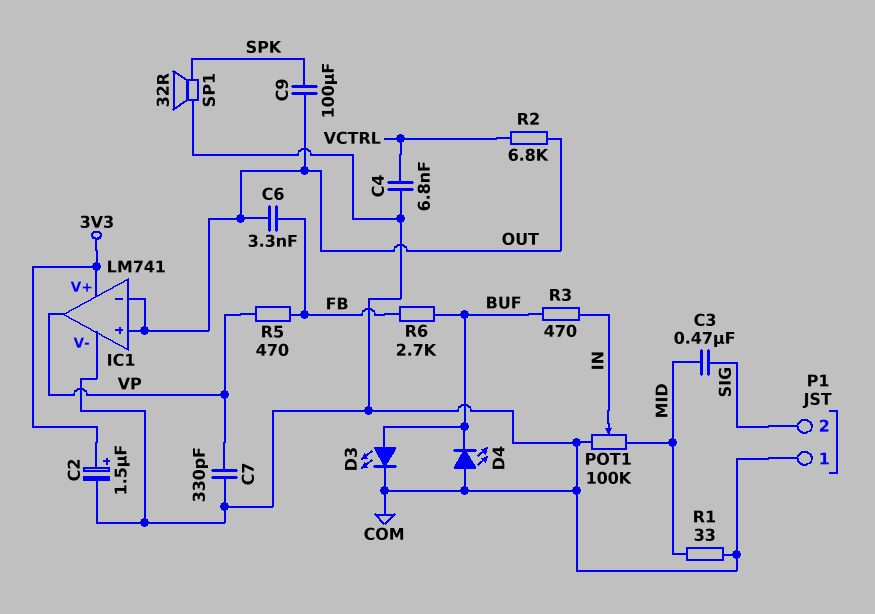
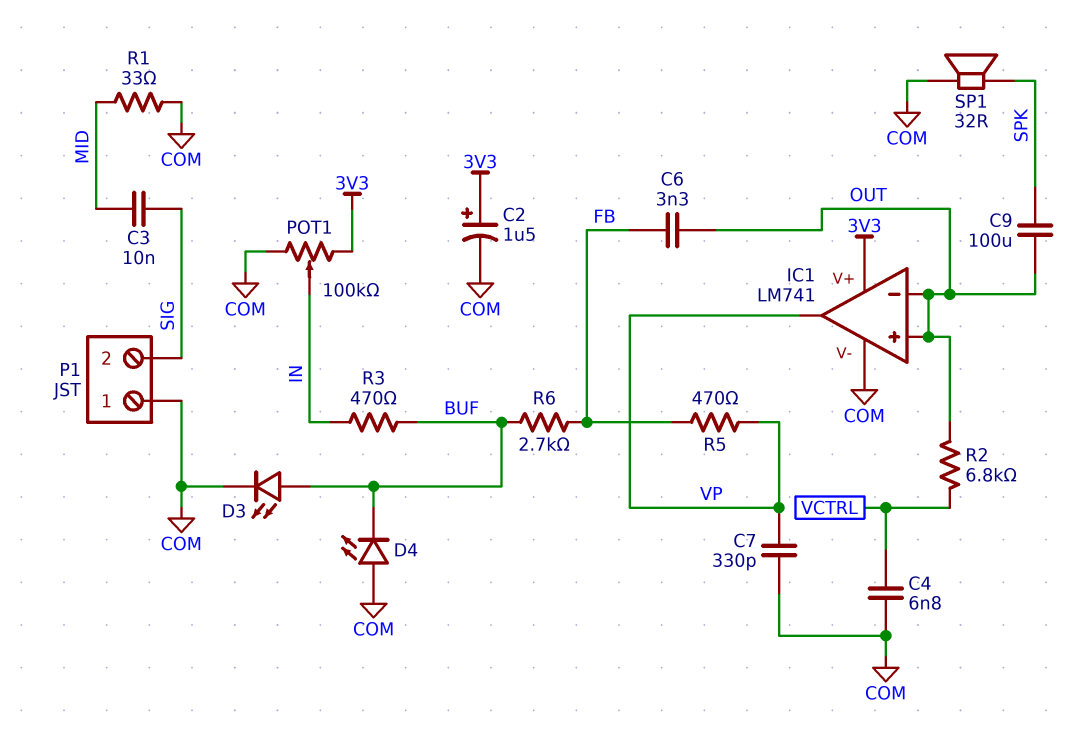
C3: 470nF (MID, SIG) -> 10nF (MID, SIG)
POT1: 100k (COM, MID, wiper IN) -> 100k (3V3, COM, wiper IN)

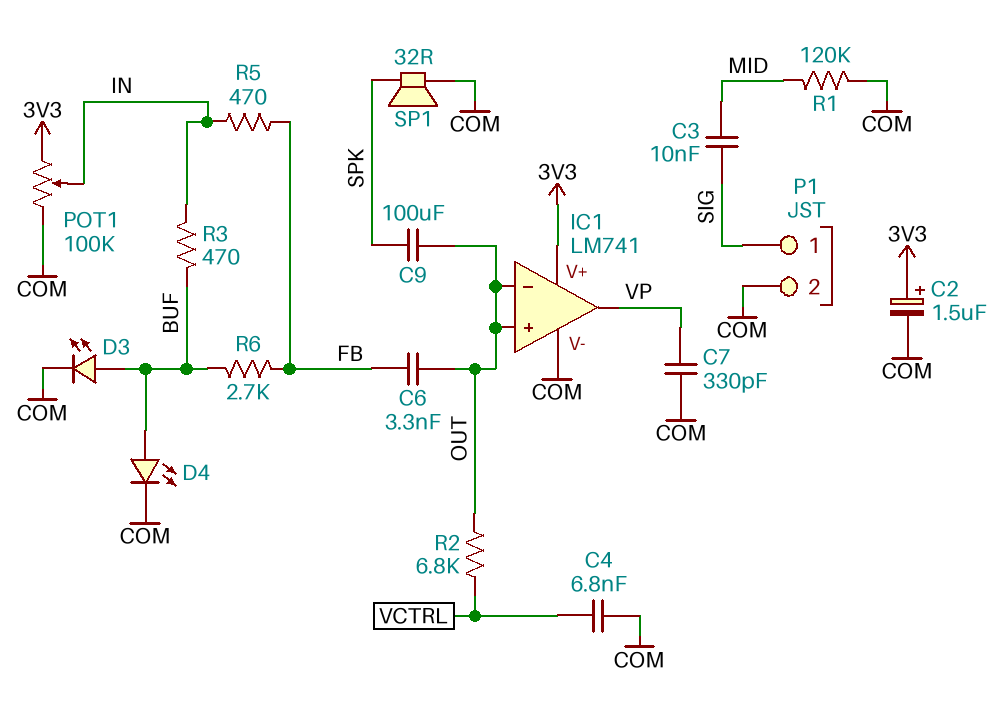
D4: LED (A COM, K BUF) -> LED (A BUF, K COM)
P1 pin 1: COM -> SIG
P1 pin 2: SIG -> COM
R1: 33 (COM, MID) -> 120k (COM, MID)
R5: 470 (FB, VP) -> 470 (FB, IN)

